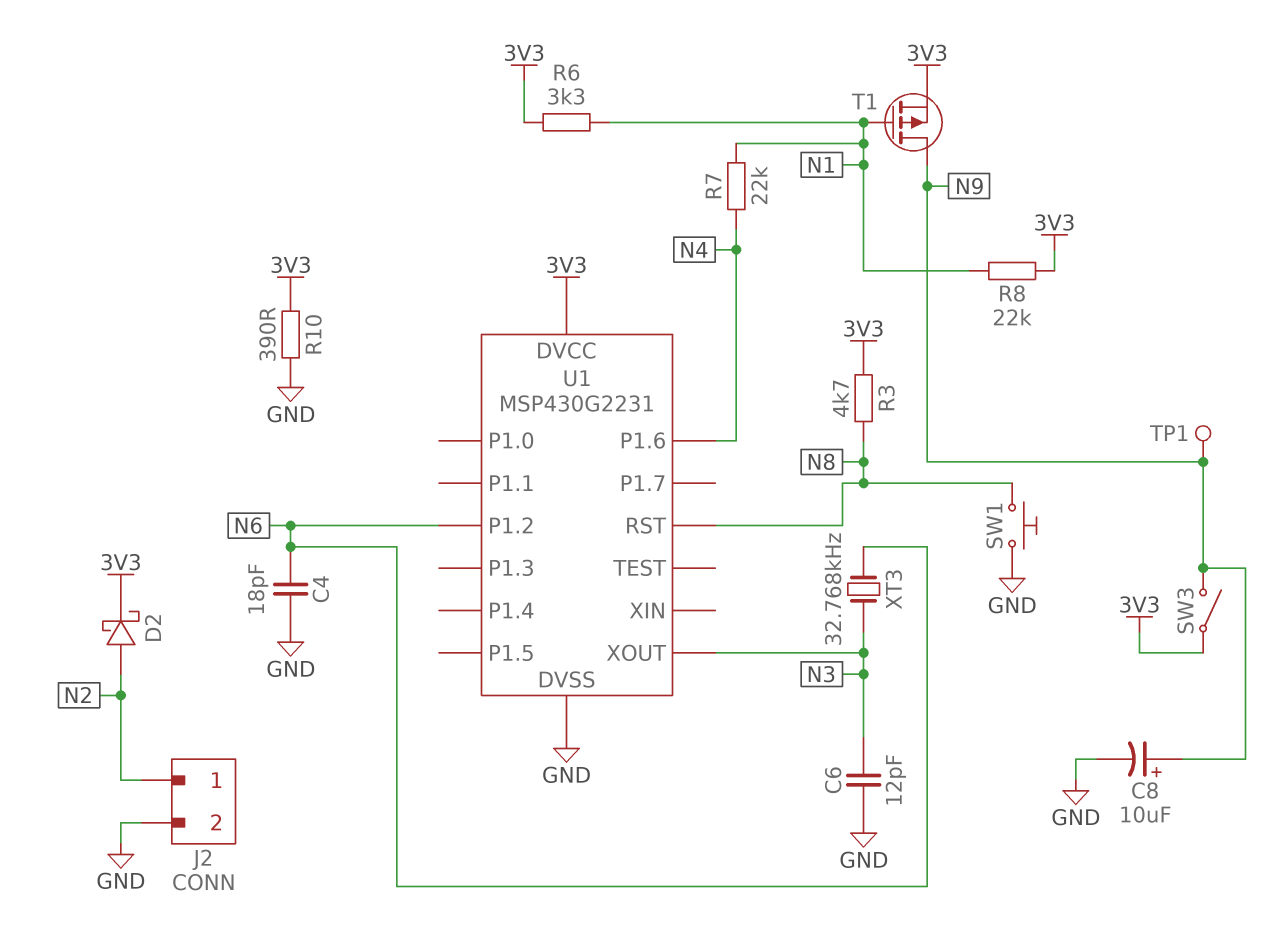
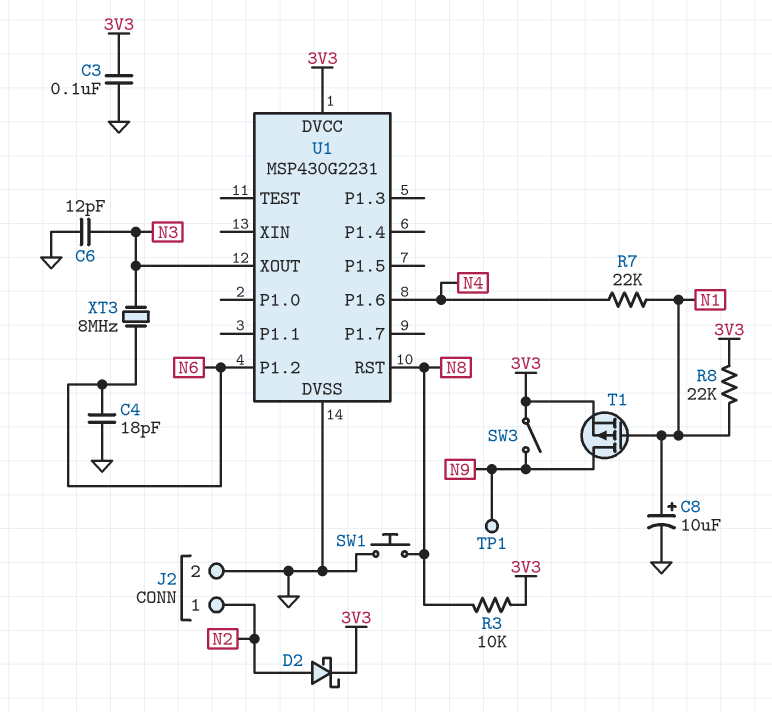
C3: none -> 100nF (3V3, GND)
C8: 10uF (plus N9, minus GND) -> 10uF (plus N1, minus GND)
R3: 4.7k (3V3, N8) -> 10k (3V3, N8)
R6: 3.3k (3V3, N1) -> none
R10: 390 (3V3, GND) -> none
XT3: 32.768kHz (N3, N6) -> 8MHz (N3, N6)

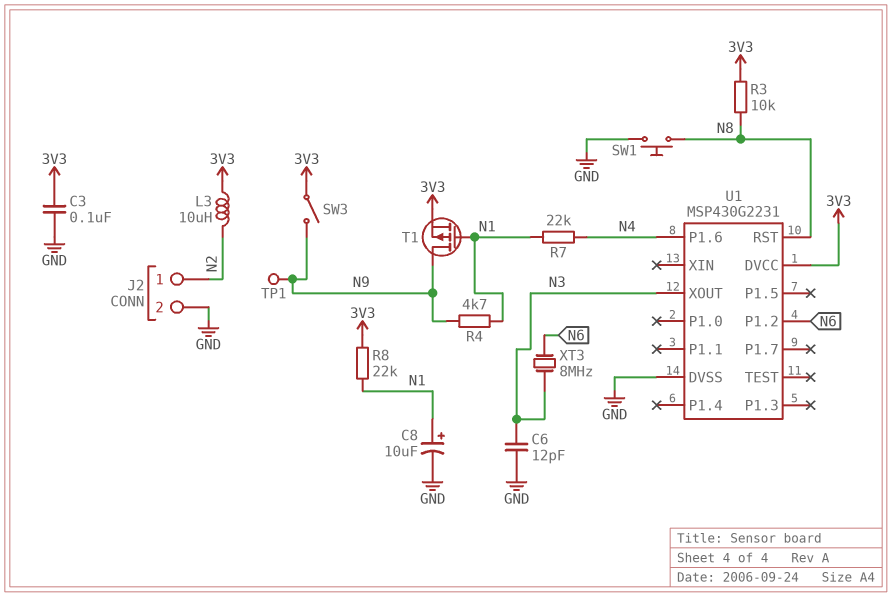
C4: 18pF (GND, N6) -> none
D2: schottky (A N2, K 3V3) -> none
L3: none -> 10uH (3V3, N2)
R4: none -> 4.7k (N1, N9)

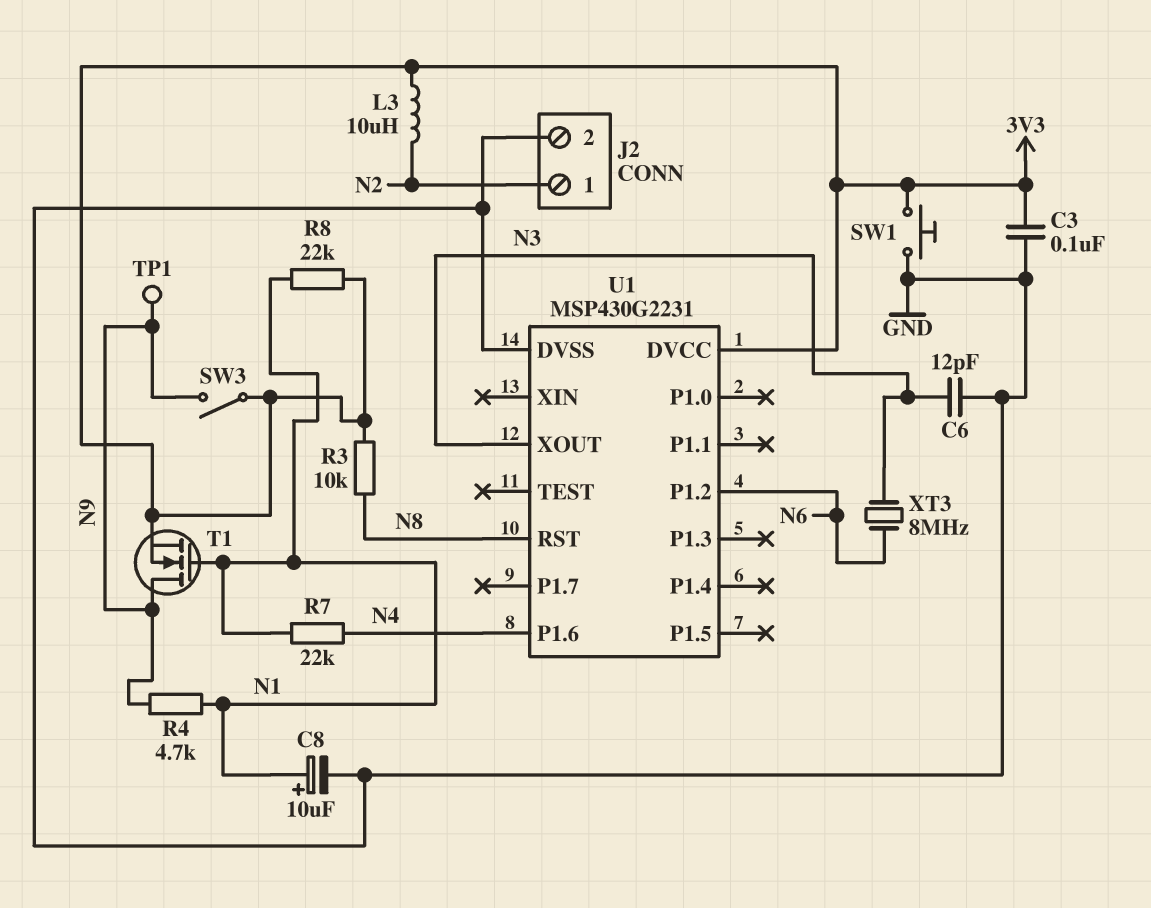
SW1: button (GND, N8) -> button (3V3, GND)
T1: PMOS (G N1, D N9, S 3V3) -> NMOS (G N1, D N9, S 3V3)

